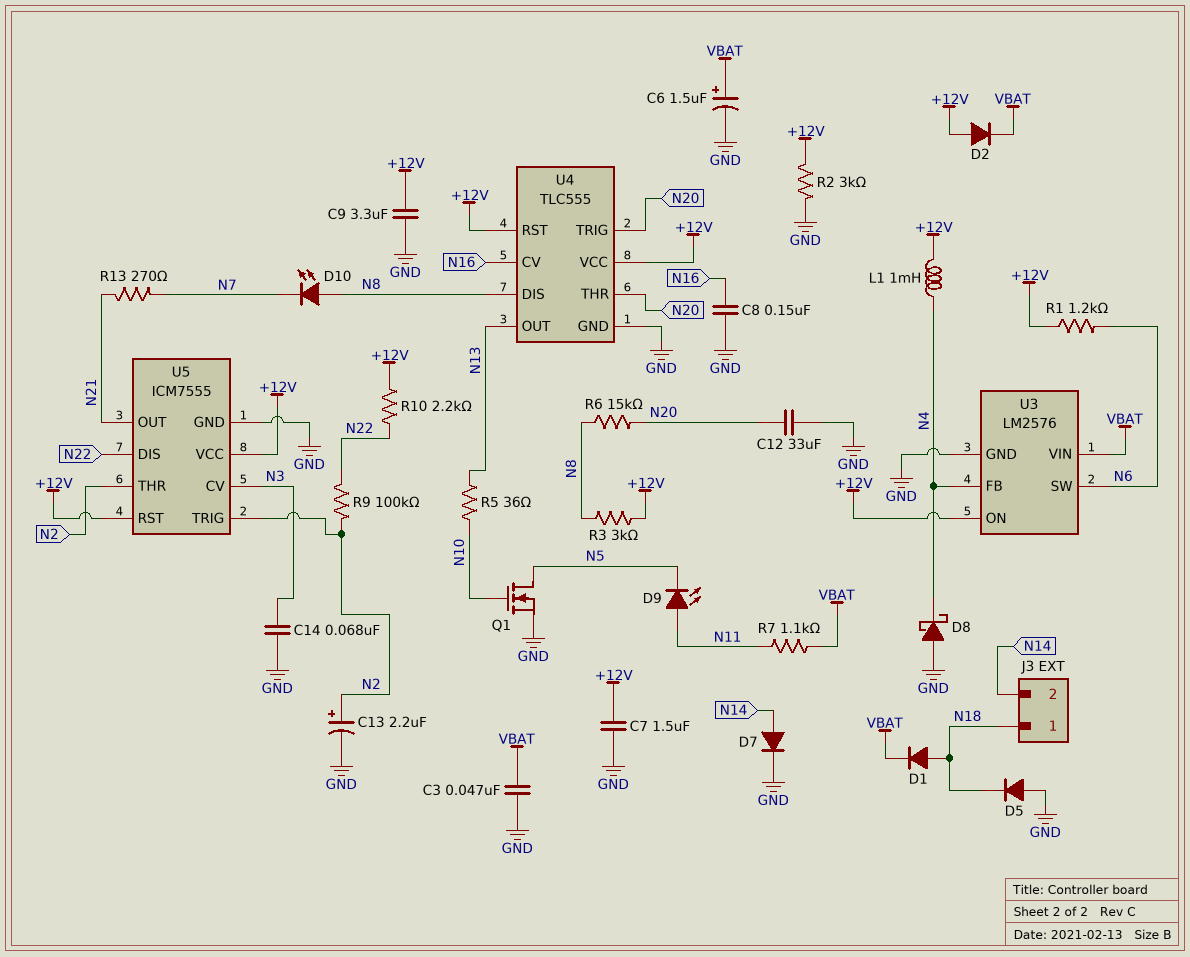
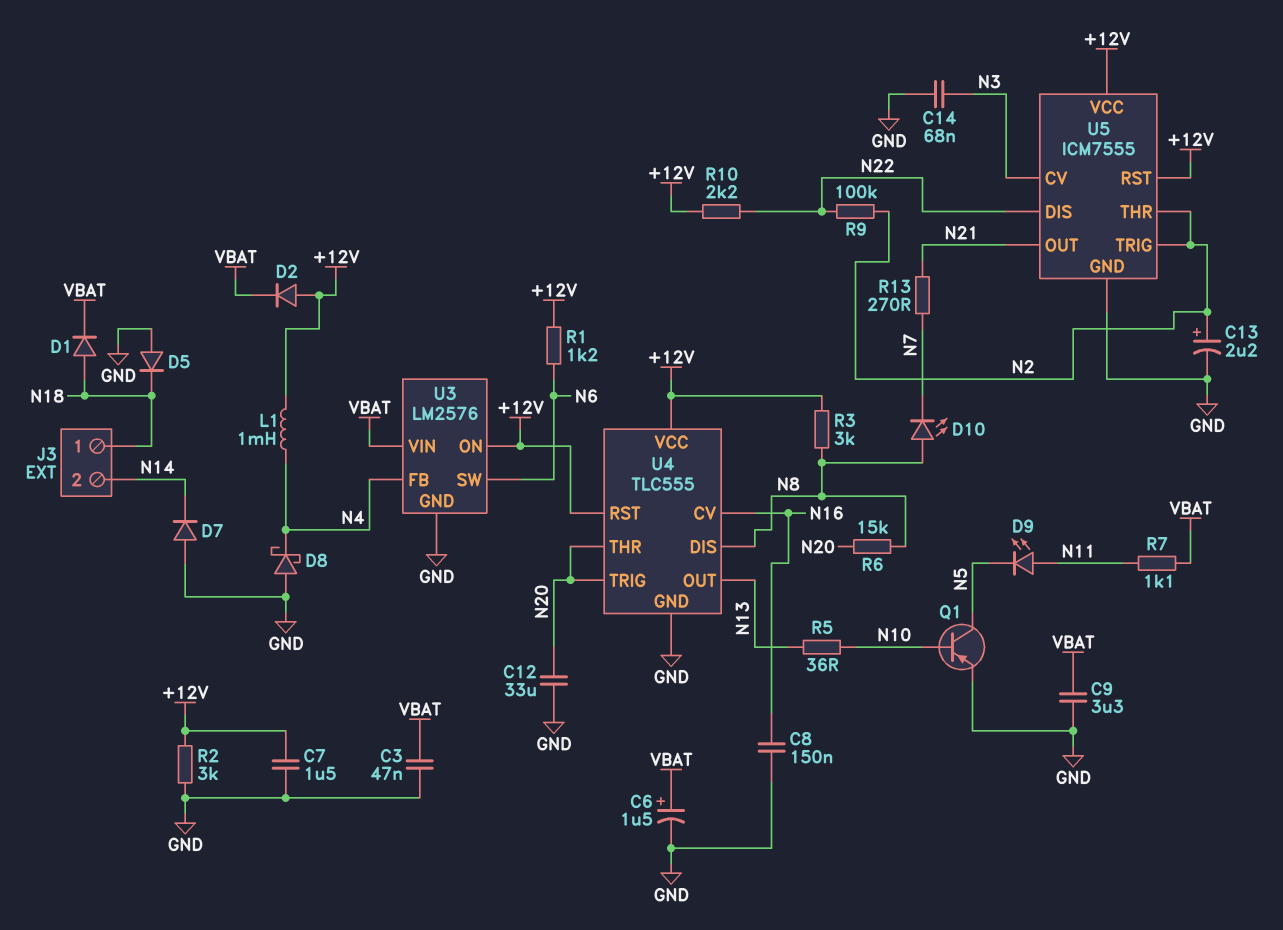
C9: 3.3uF (+12V, GND) -> 3.3uF (GND, VBAT)
D7: diode (A N14, K GND) -> diode (A GND, K N14)
Q1: NMOS (G N10, D N5, S GND) -> PNP (B N10, C N5, E GND)

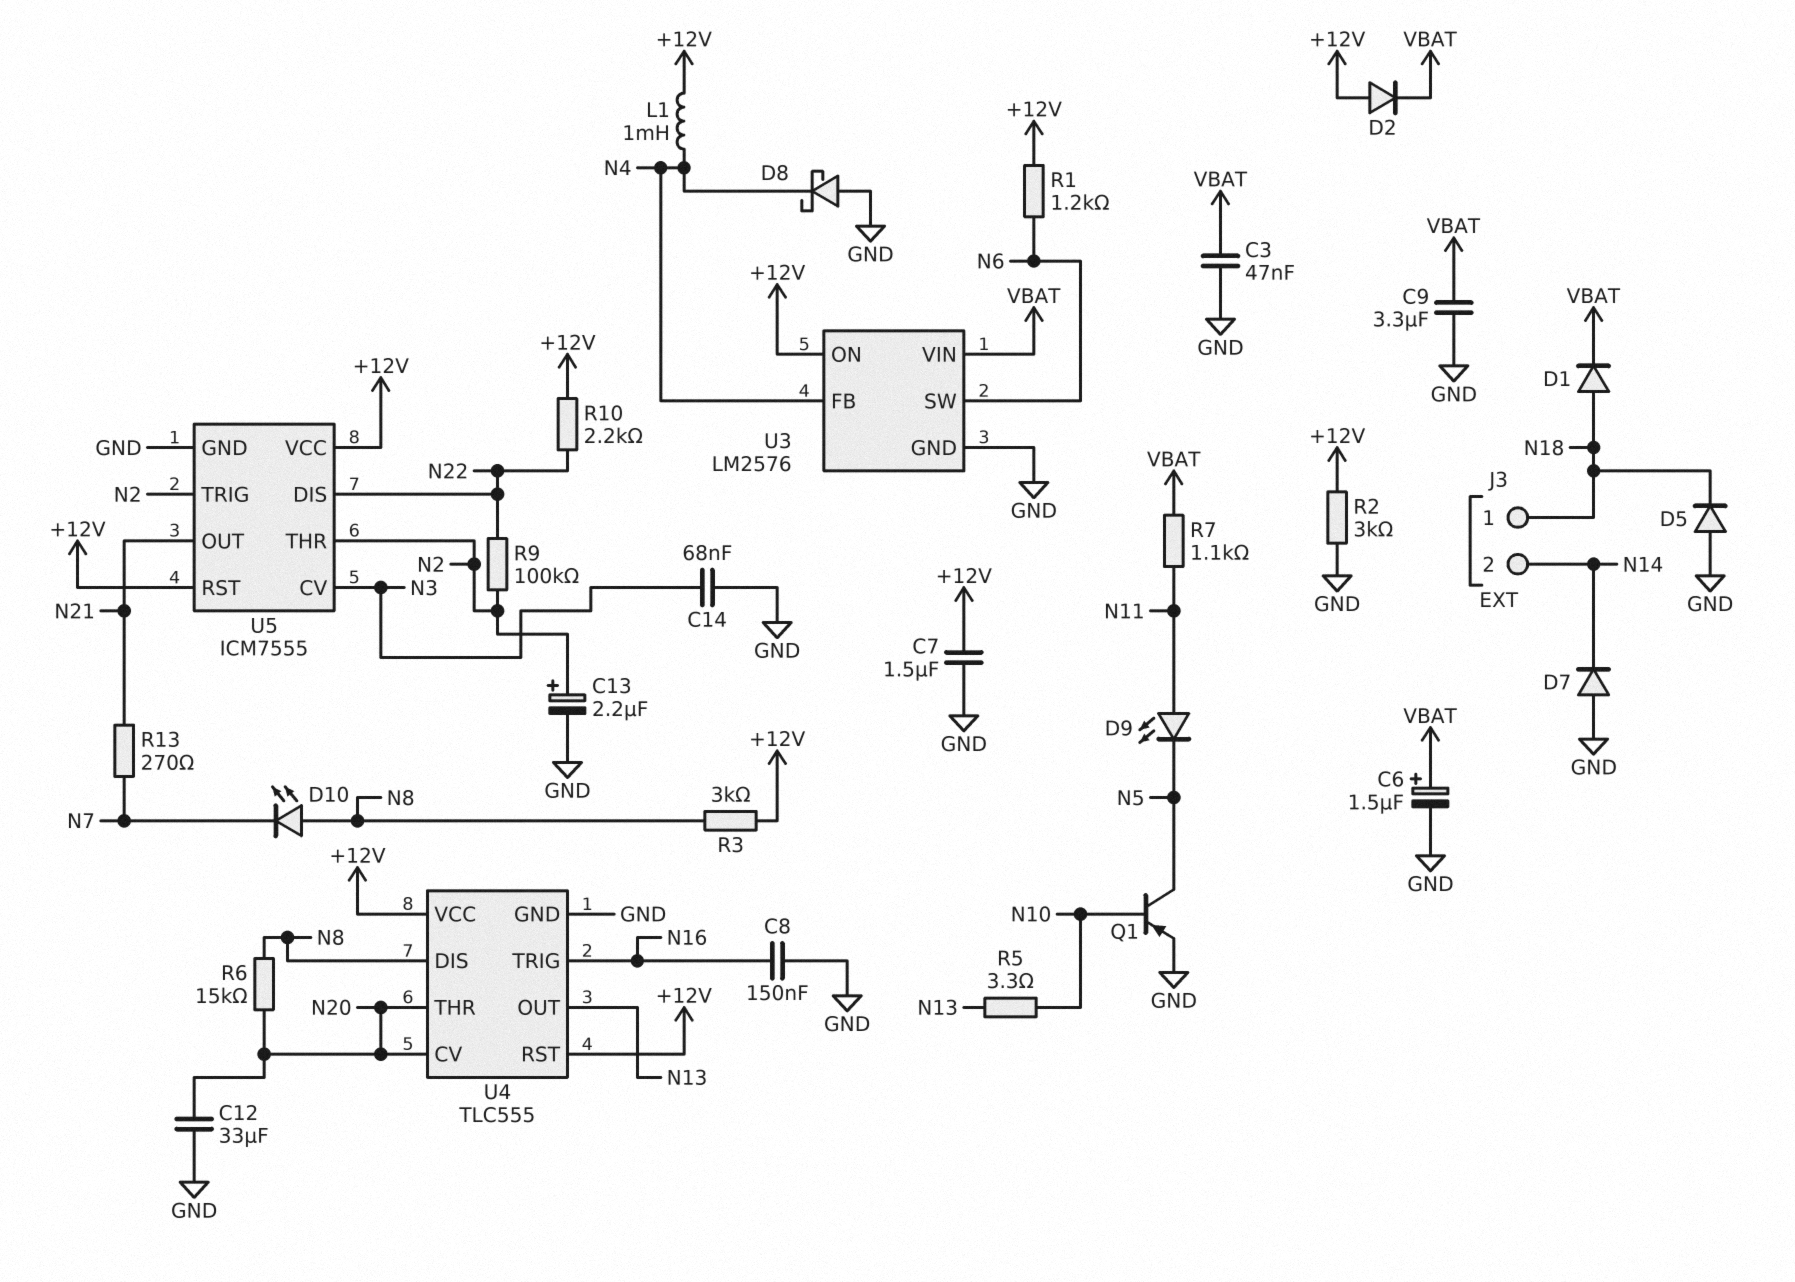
R5: 36 (N10, N13) -> 3.3 (N10, N13)
U4 pin CV: N16 -> N20
U4 pin TRIG: N20 -> N16

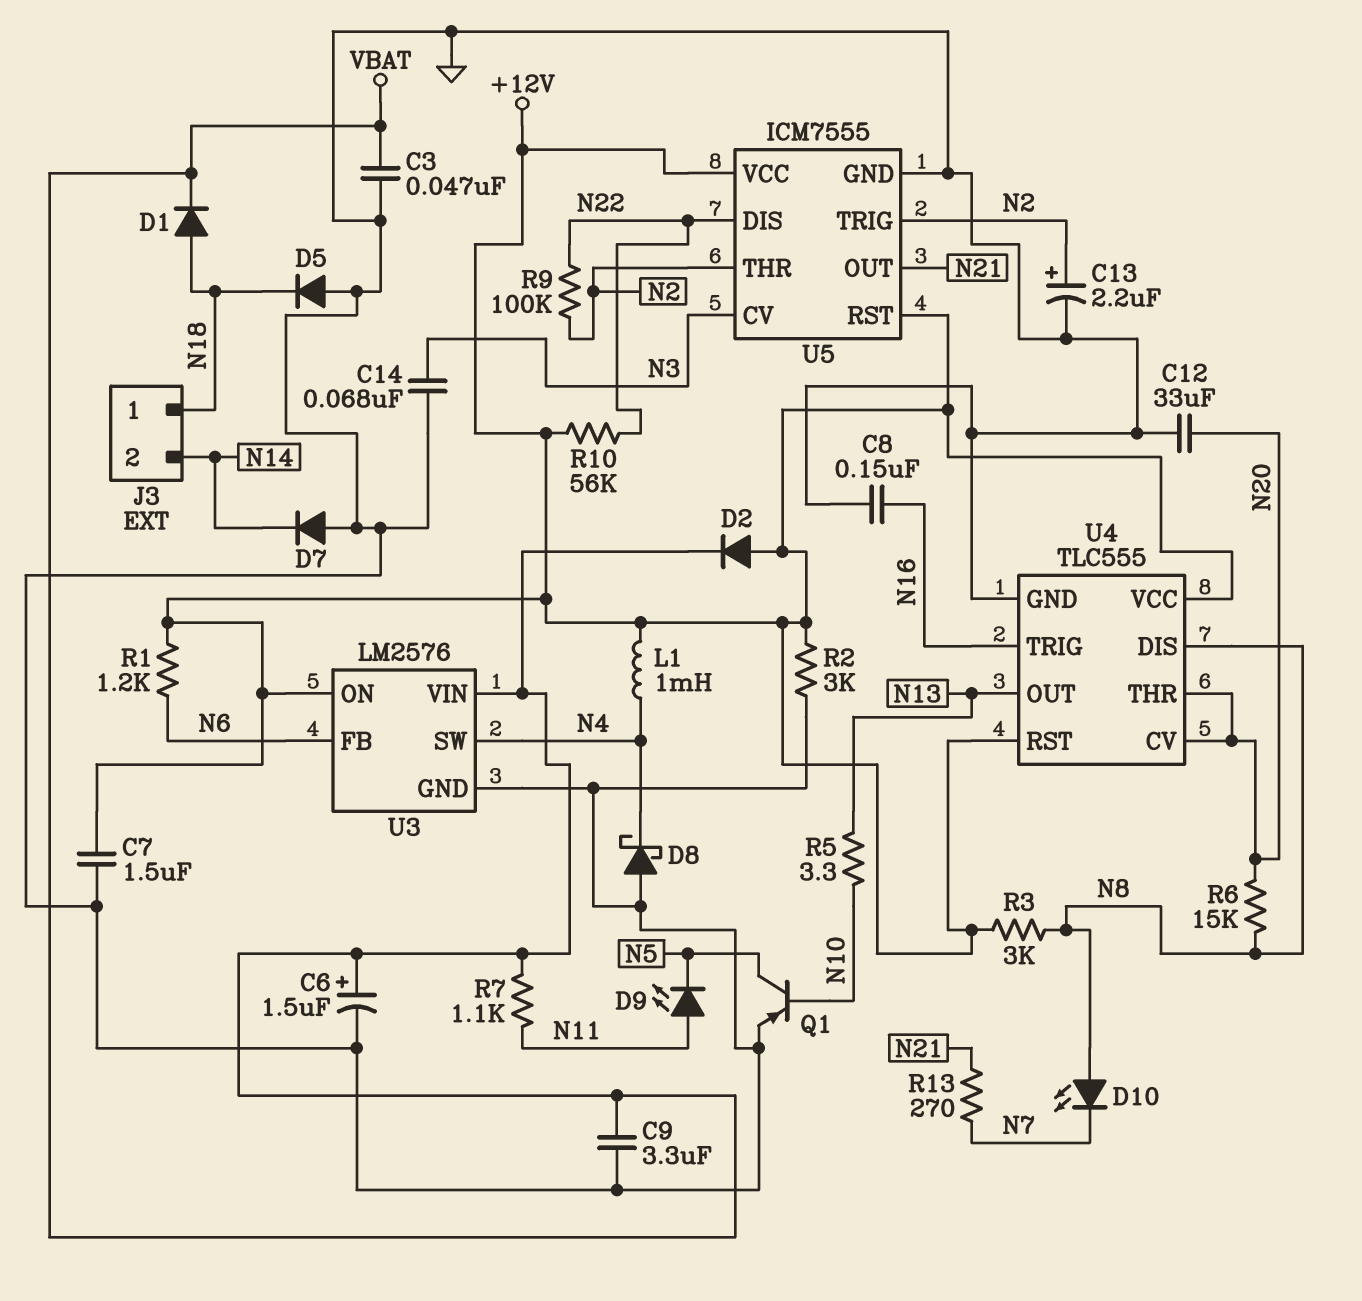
R10: 2.2k (+12V, N22) -> 56k (+12V, N22)
U3 pin FB: N4 -> N6
U3 pin SW: N6 -> N4

